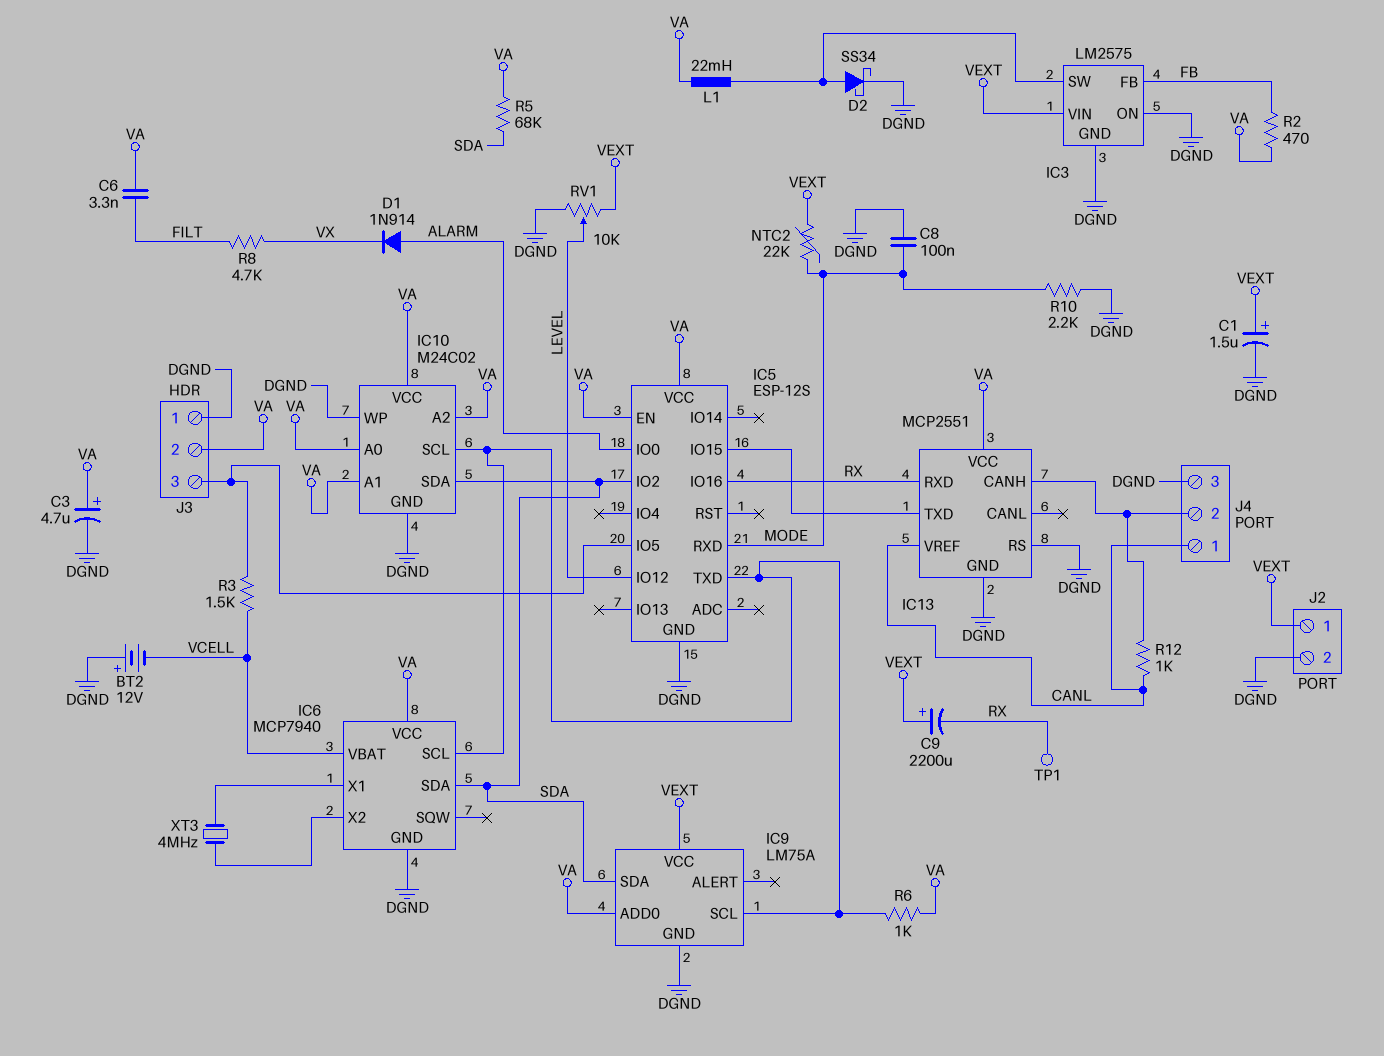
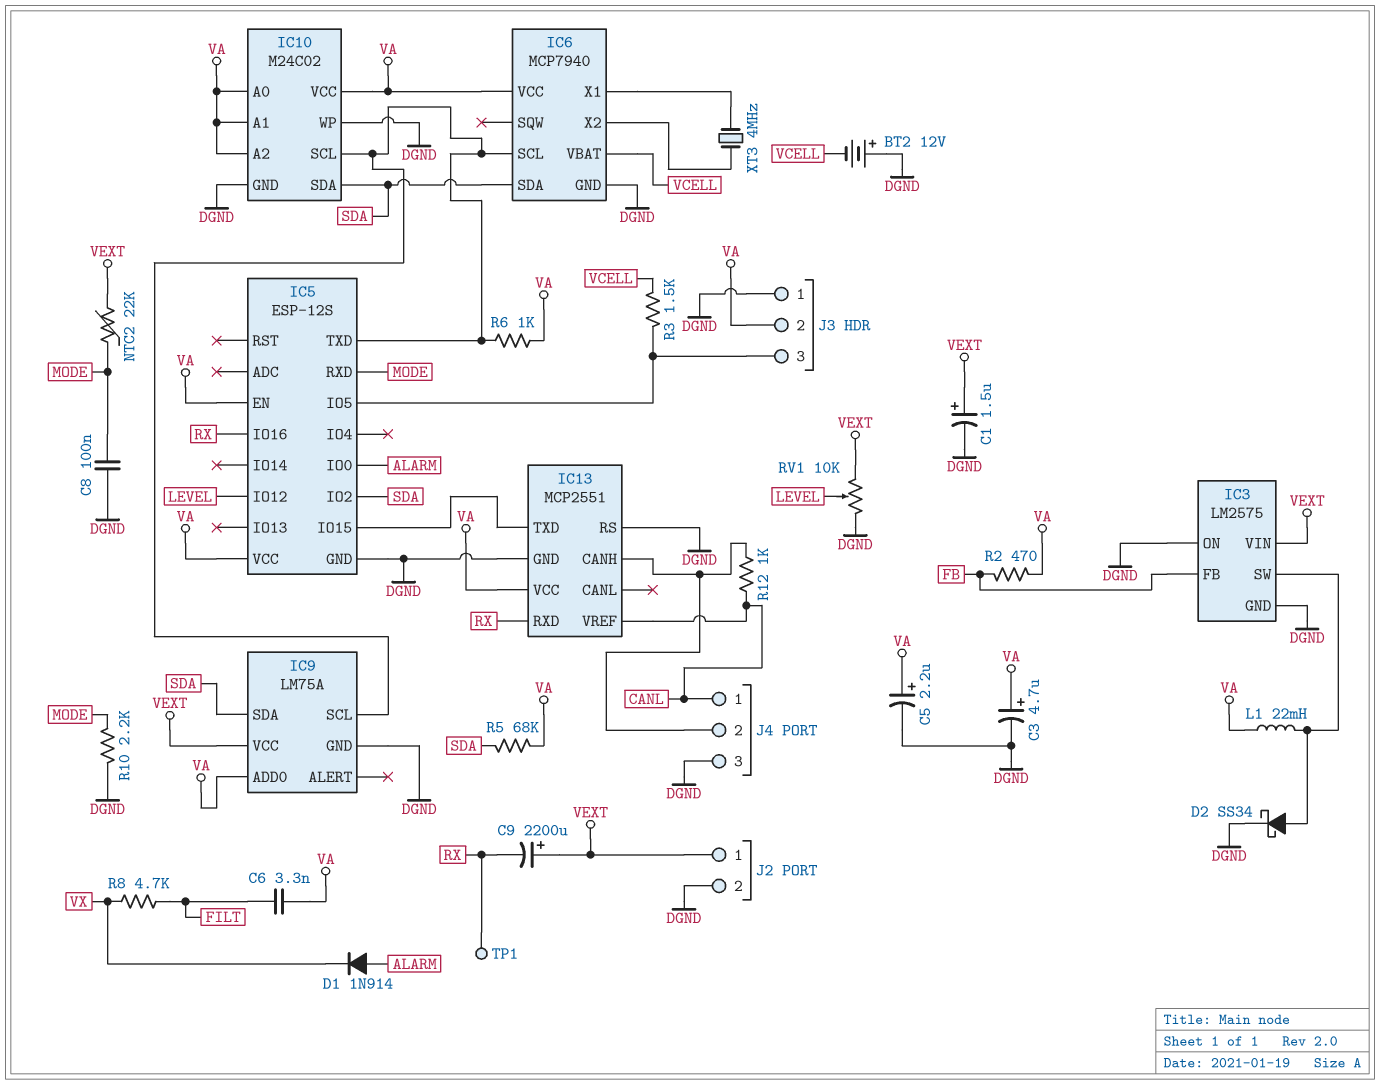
C5: none -> 2.2uF (plus VA, minus DGND)

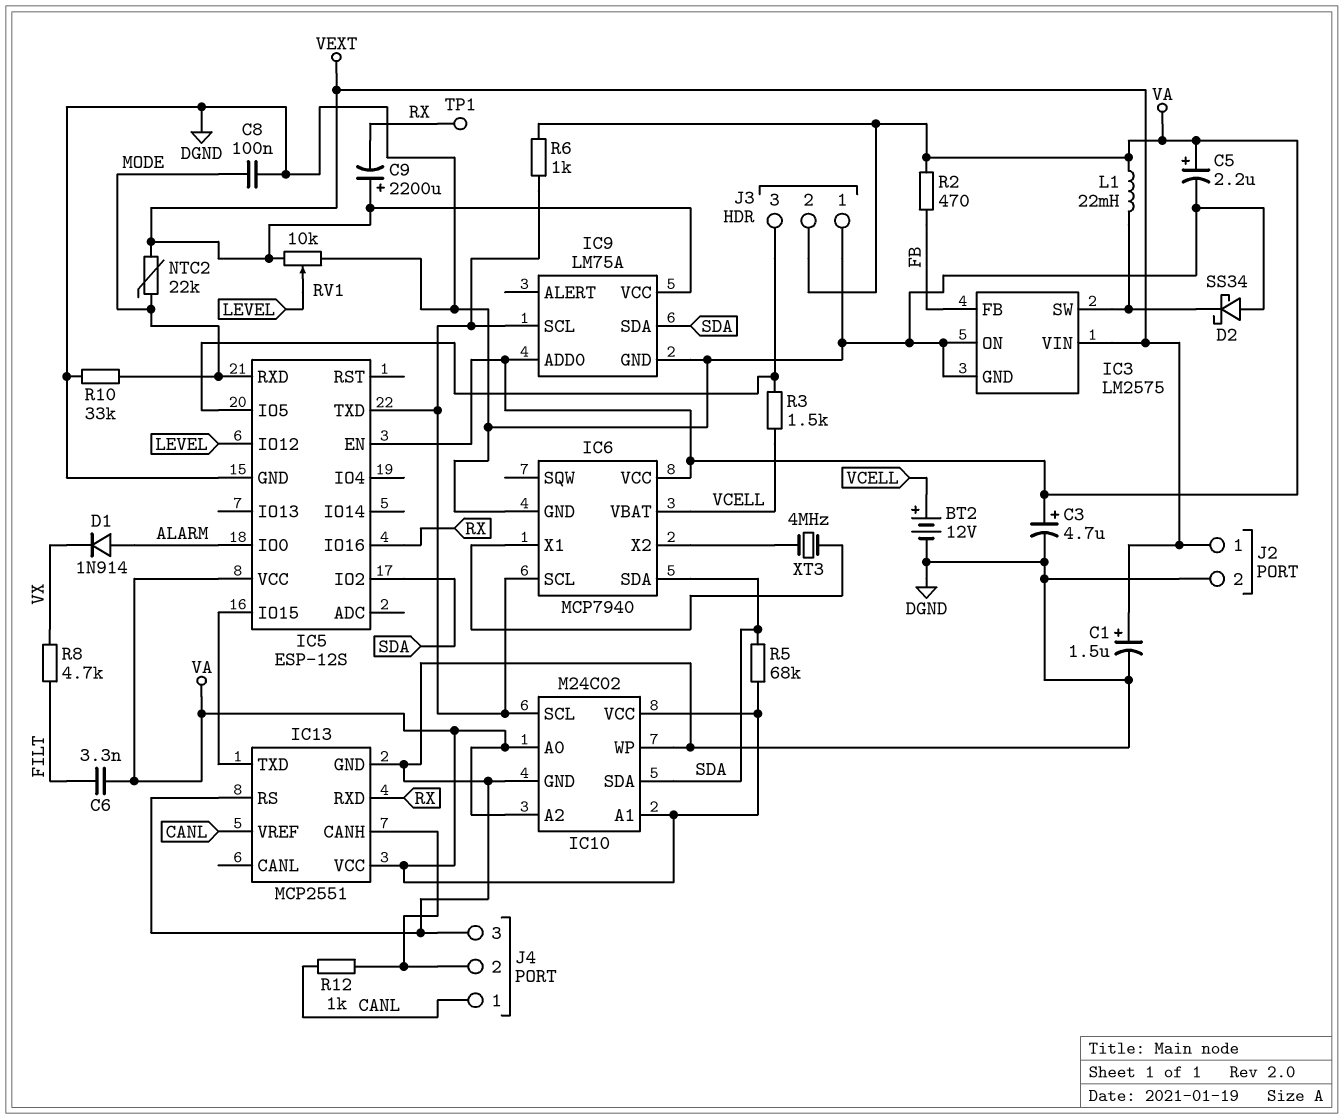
BT2: 12V (plus DGND, minus VCELL) -> 12V (plus VCELL, minus DGND)
D2: schottky SS34 (A IC3/SW, K DGND) -> schottky SS34 (A DGND, K IC3/SW)
R10: 2.2k (DGND, MODE) -> 33k (DGND, MODE)

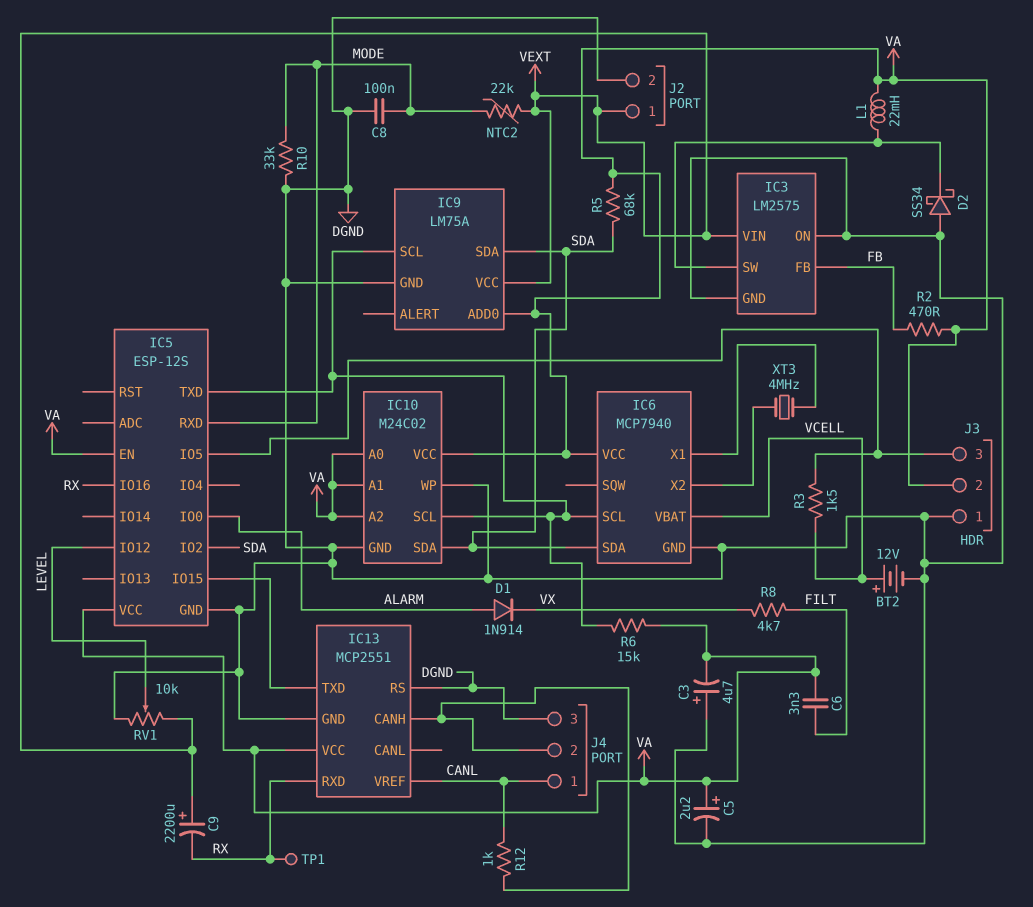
C1: 1.5uF (plus VEXT, minus DGND) -> none
C3: 4.7uF (plus VA, minus DGND) -> 4.7uF (plus DGND, minus VA)
R6: 1k (IC5/TXD, VA) -> 15k (IC5/TXD, VA)

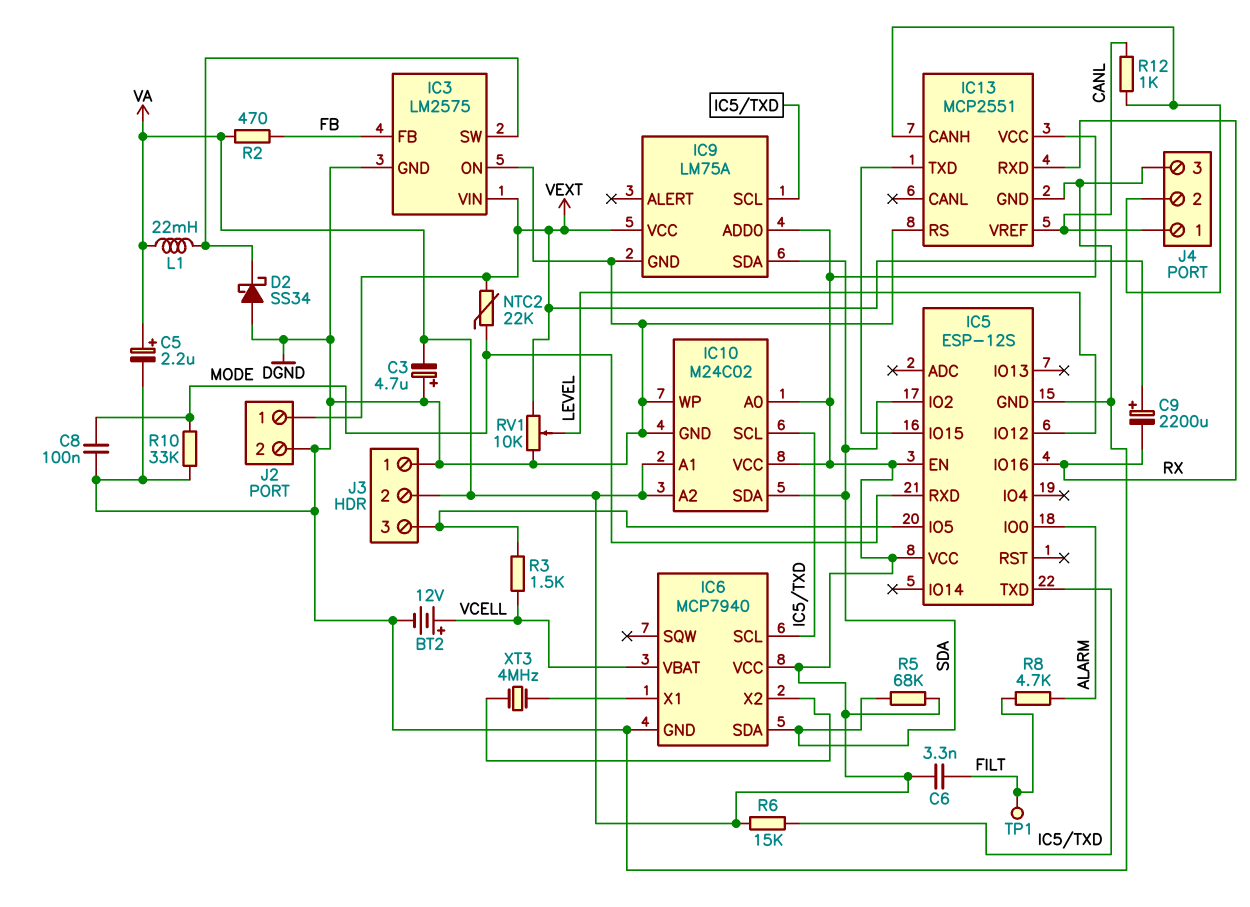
D1: diode 1N914 (A ALARM, K VX) -> none
R8: 4.7k (FILT, VX) -> 4.7k (ALARM, FILT)
TP1: test point (RX) -> test point (FILT)

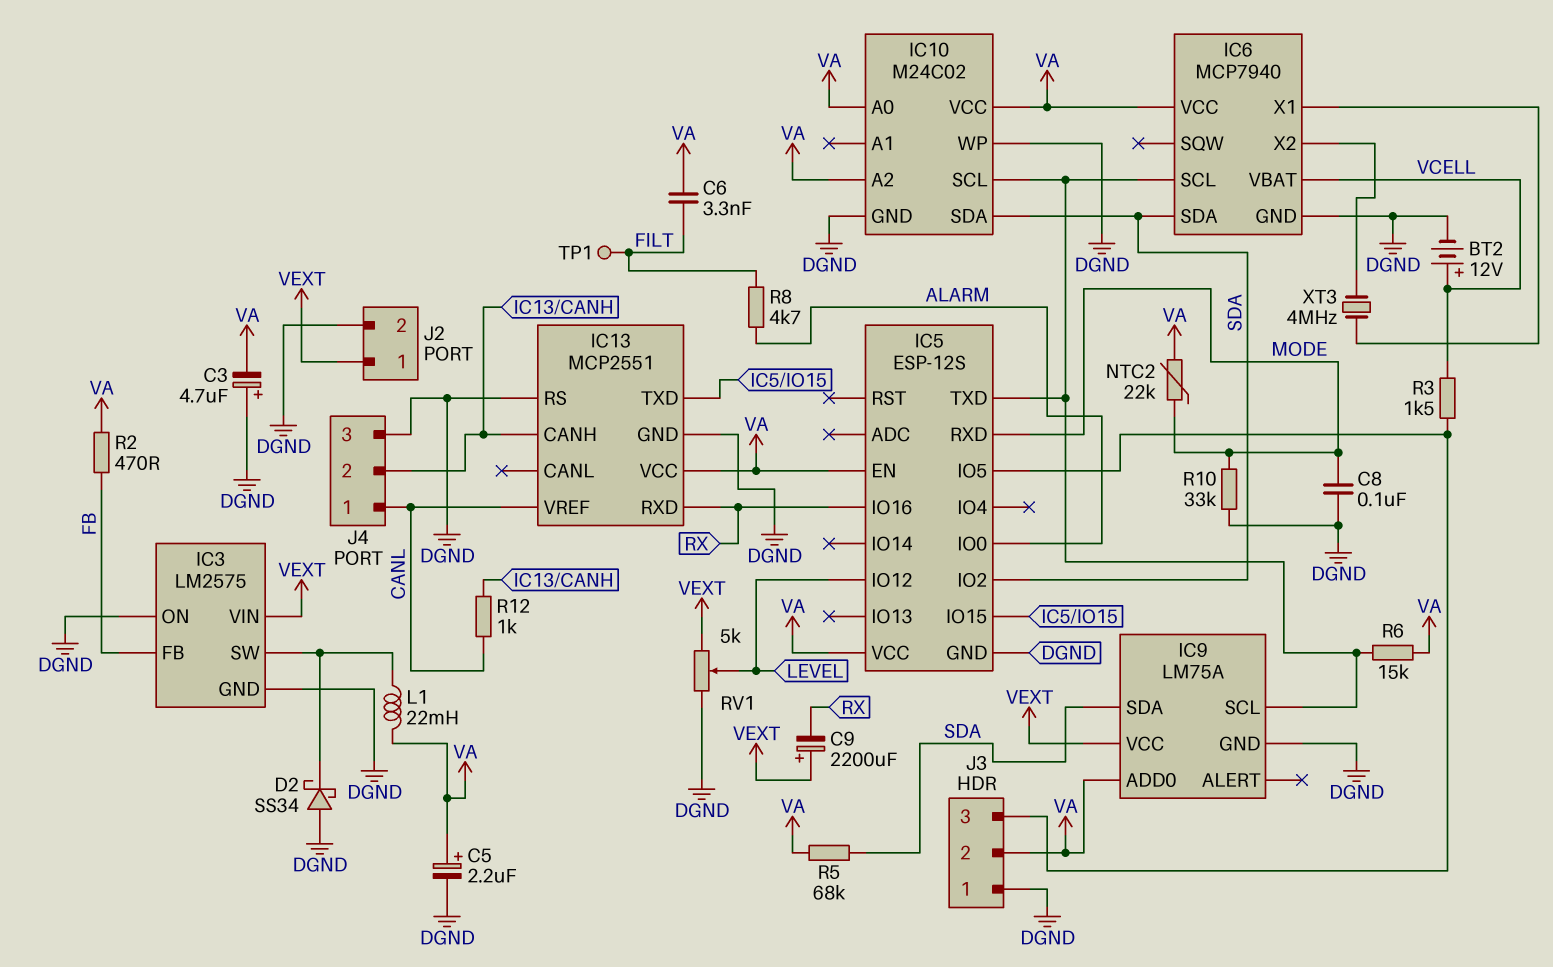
IC10 pin A1: VA -> none
NTC2: 22k (MODE, VEXT) -> 22k (MODE, VA)
RV1: 10k (DGND, VEXT, wiper LEVEL) -> 5k (DGND, VEXT, wiper LEVEL)

